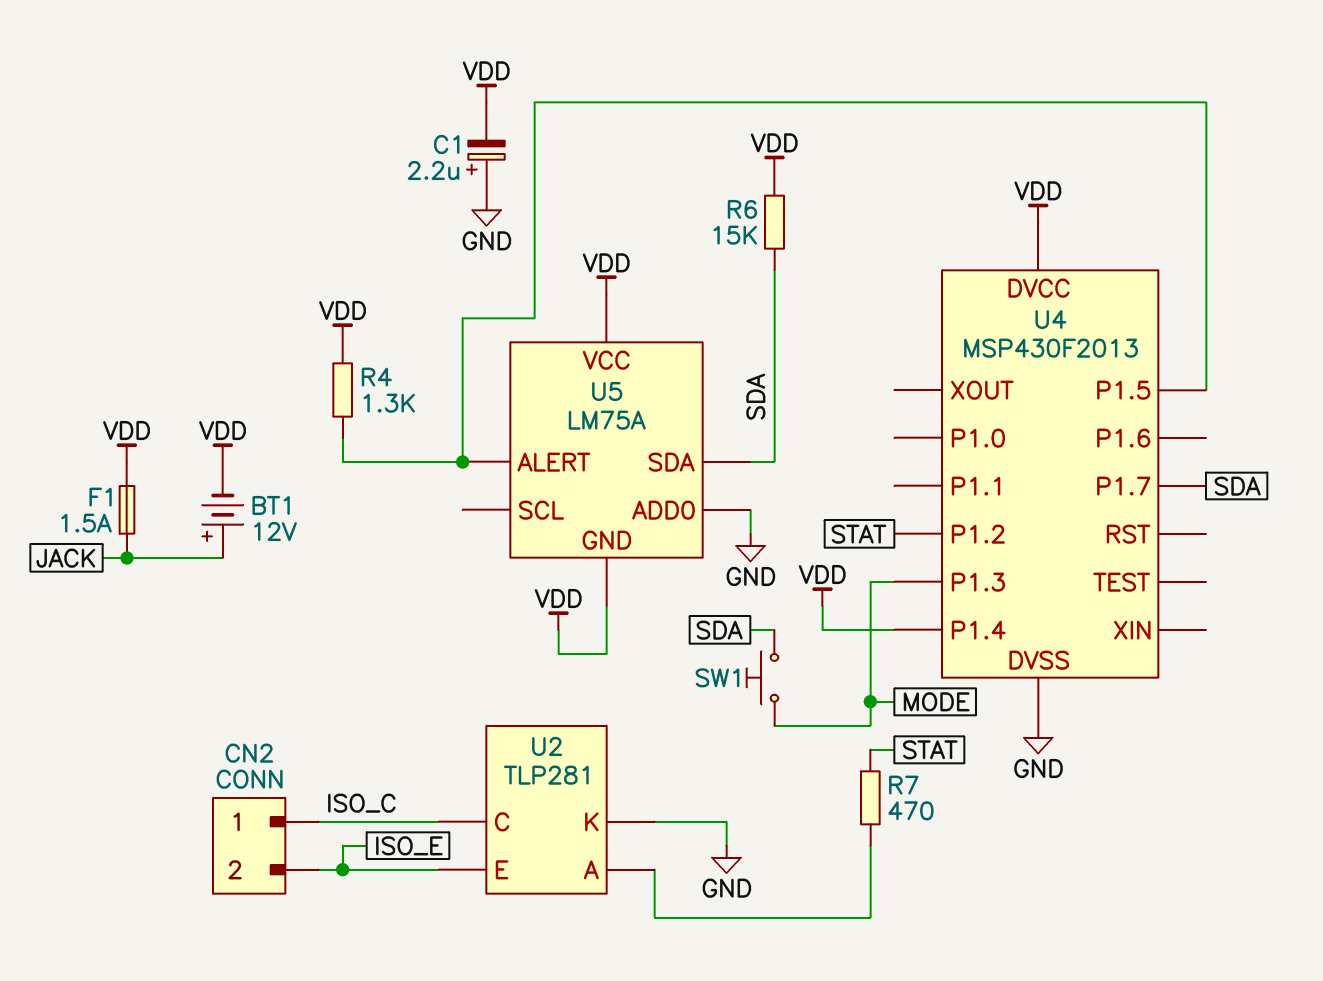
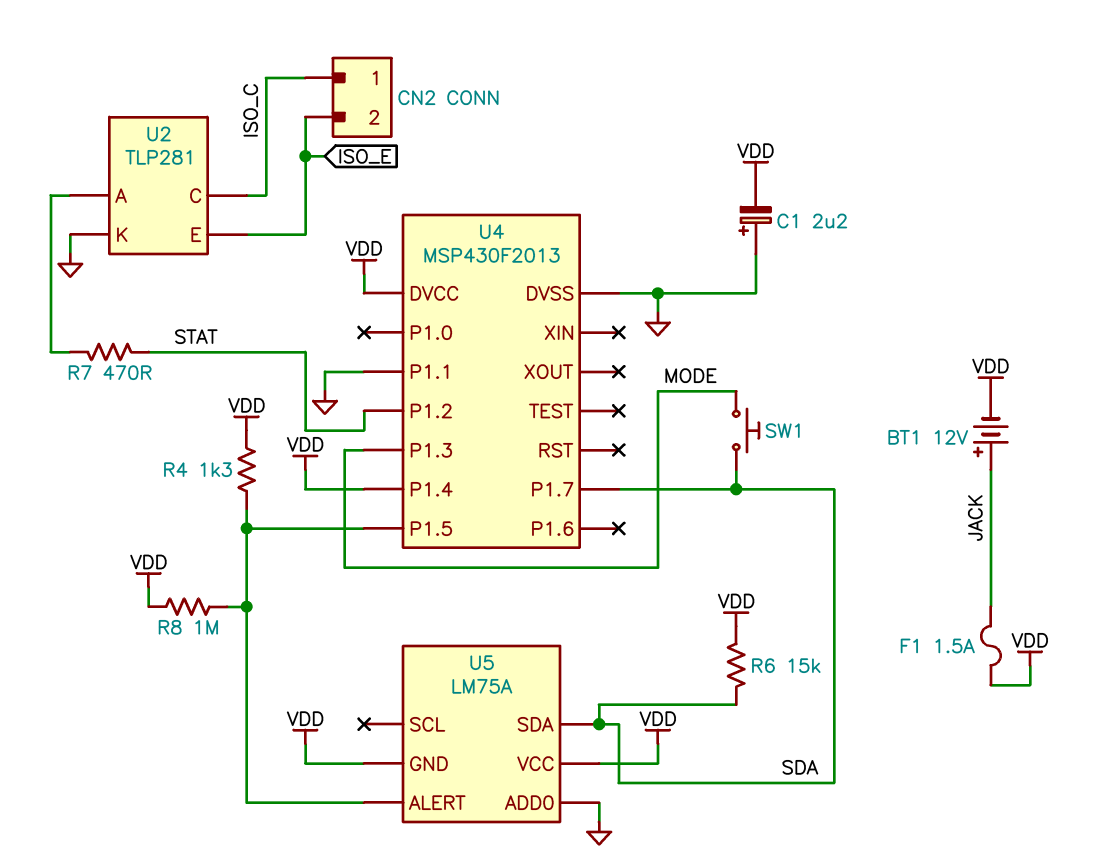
R8: none -> 1M (U4/P1.5, VDD)
U4 pin P1.1: none -> GND

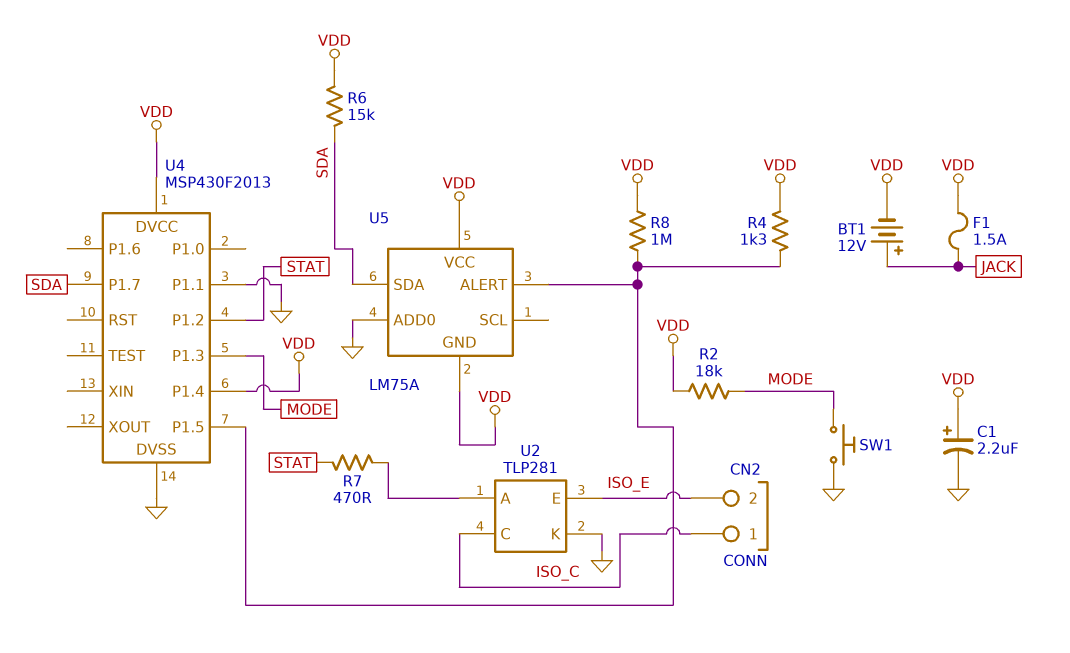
C1: 2.2uF (plus GND, minus VDD) -> 2.2uF (plus VDD, minus GND)
R2: none -> 18k (MODE, VDD)
SW1: button (MODE, SDA) -> button (GND, MODE)

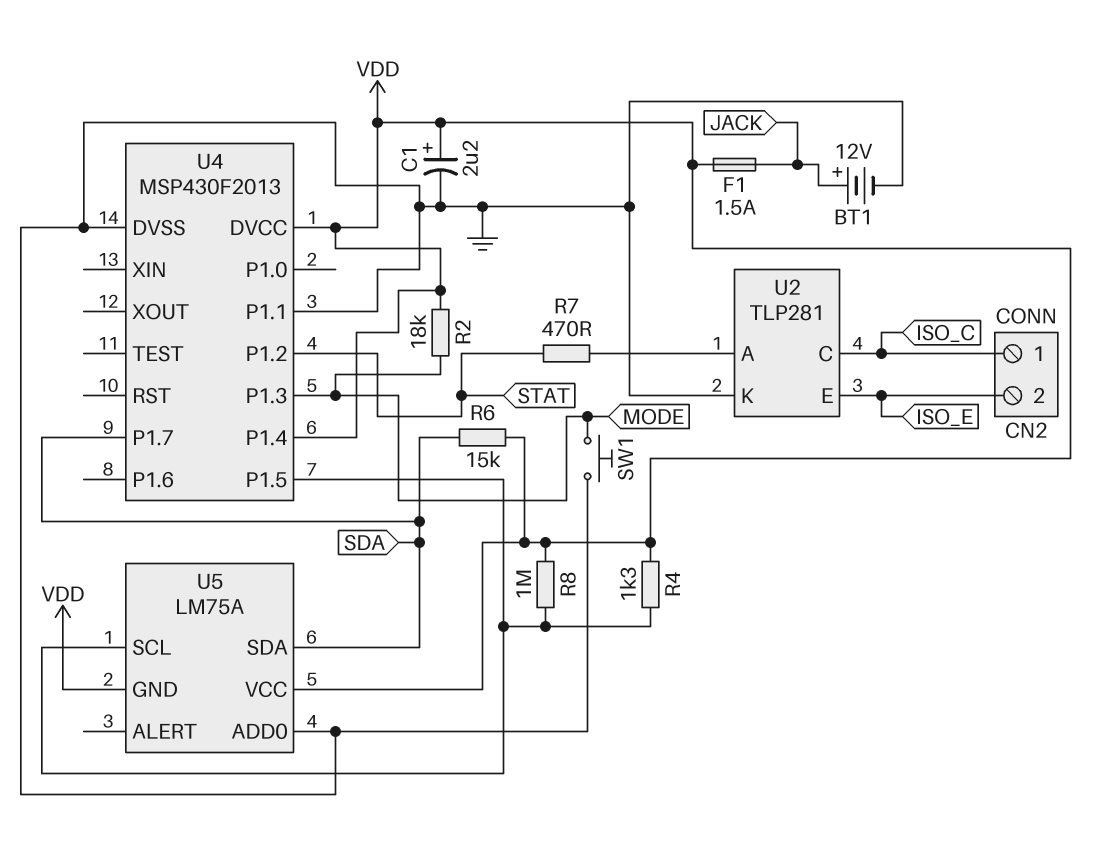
BT1: 12V (plus JACK, minus VDD) -> 12V (plus JACK, minus GND)
U5 pin ALERT: U4/P1.5 -> none
U5 pin SCL: none -> U4/P1.5

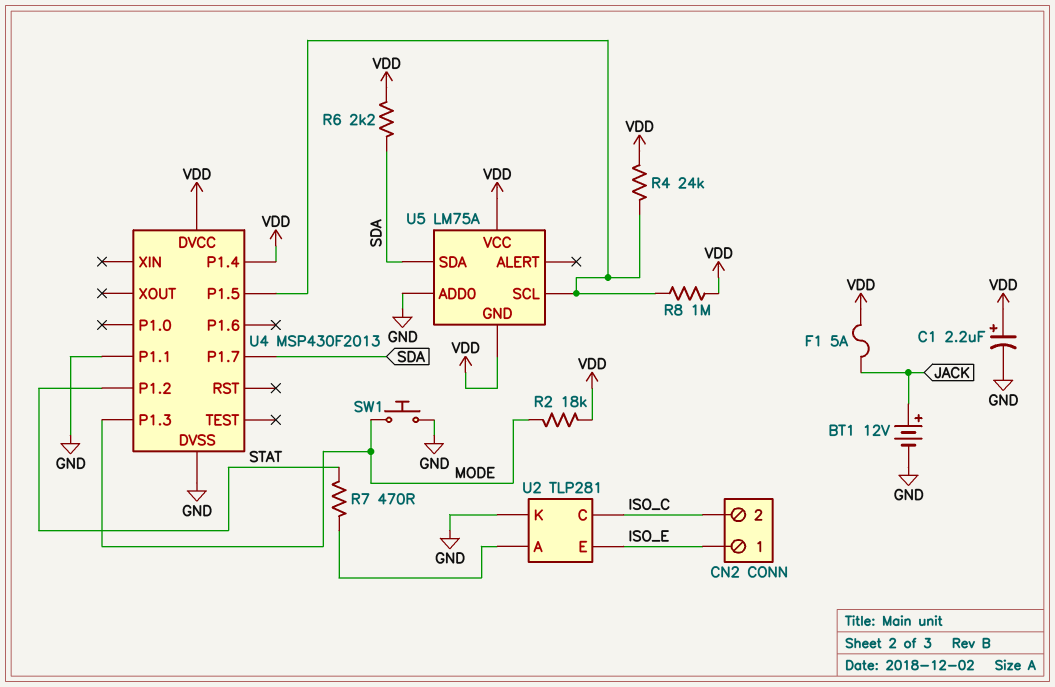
CN2 pin 1: ISO_C -> ISO_E
CN2 pin 2: ISO_E -> ISO_C
F1: 1.5A (JACK, VDD) -> 5A (JACK, VDD)
R4: 1.3k (U4/P1.5, VDD) -> 24k (U4/P1.5, VDD)
R6: 15k (SDA, VDD) -> 2.2k (SDA, VDD)

